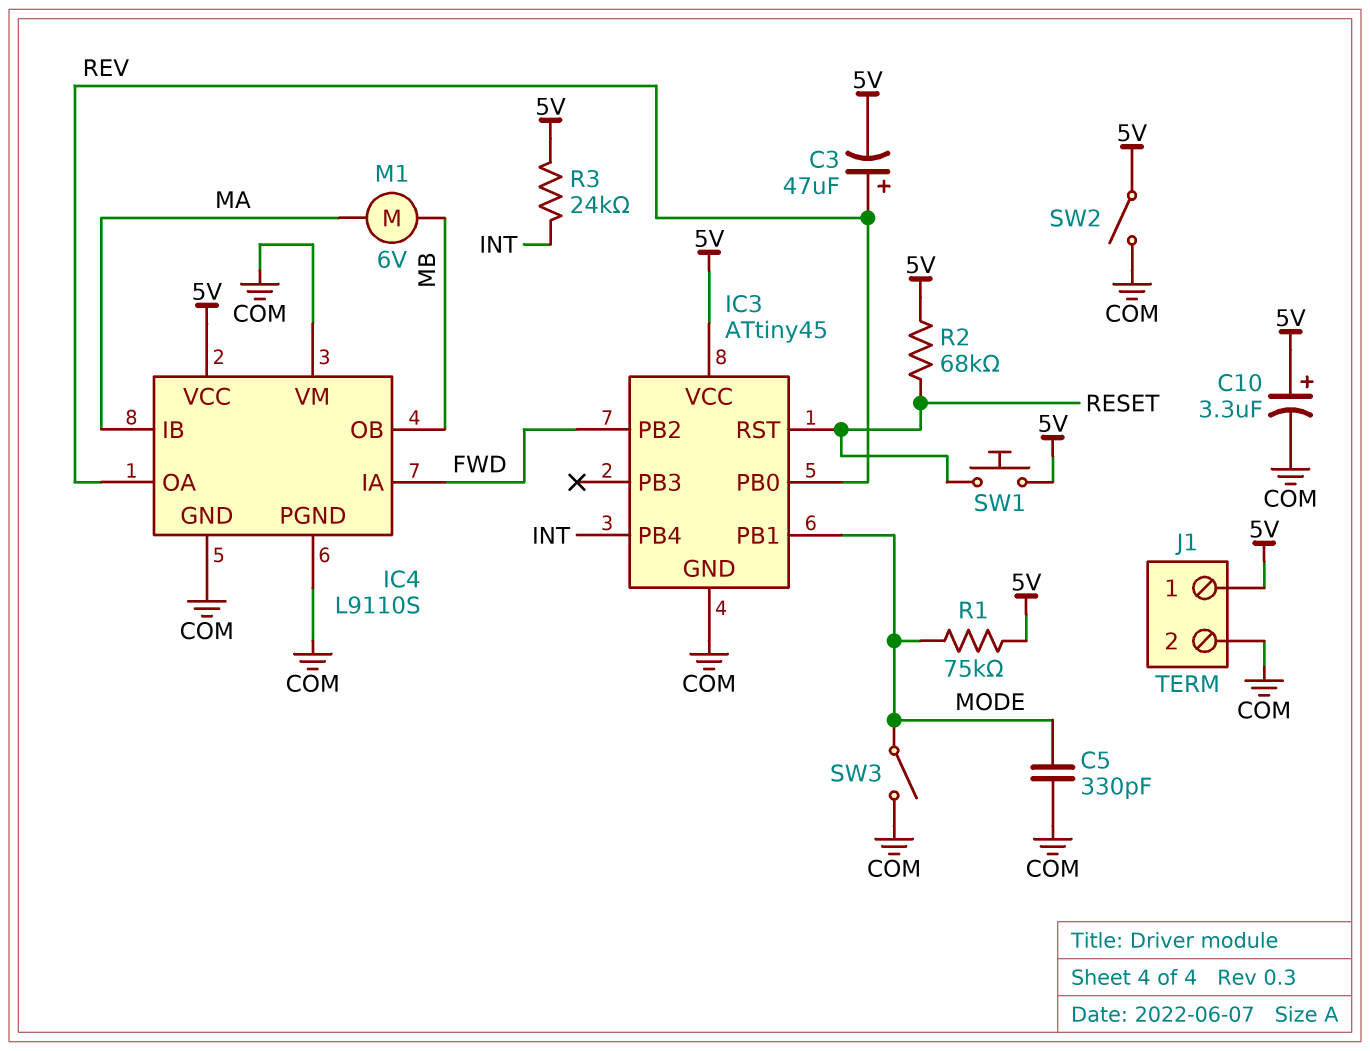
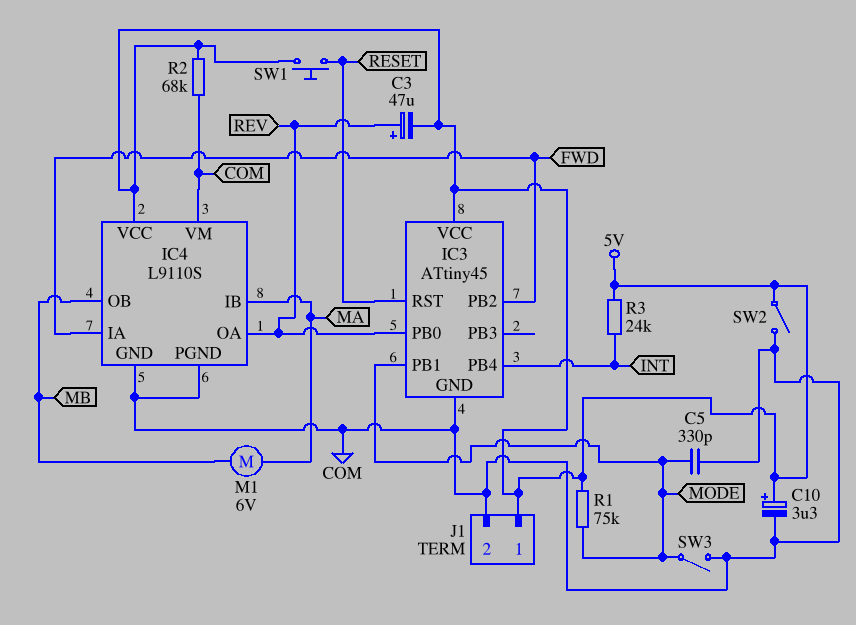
R2: 68k (5V, RESET) -> 68k (5V, COM)

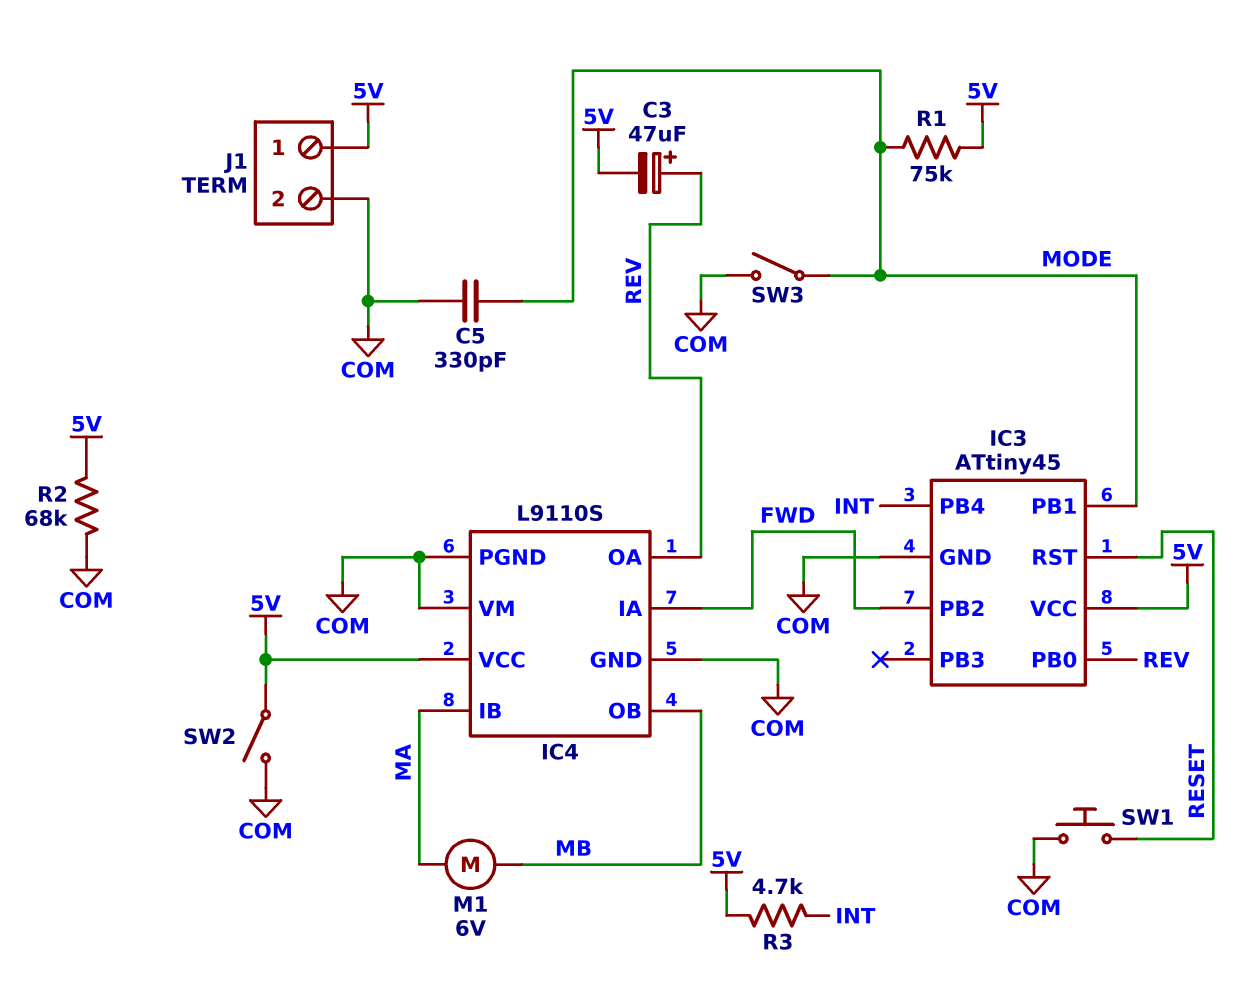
C10: 3.3uF (plus 5V, minus COM) -> none
R3: 24k (5V, INT) -> 4.7k (5V, INT)
SW1: button (5V, RESET) -> button (COM, RESET)

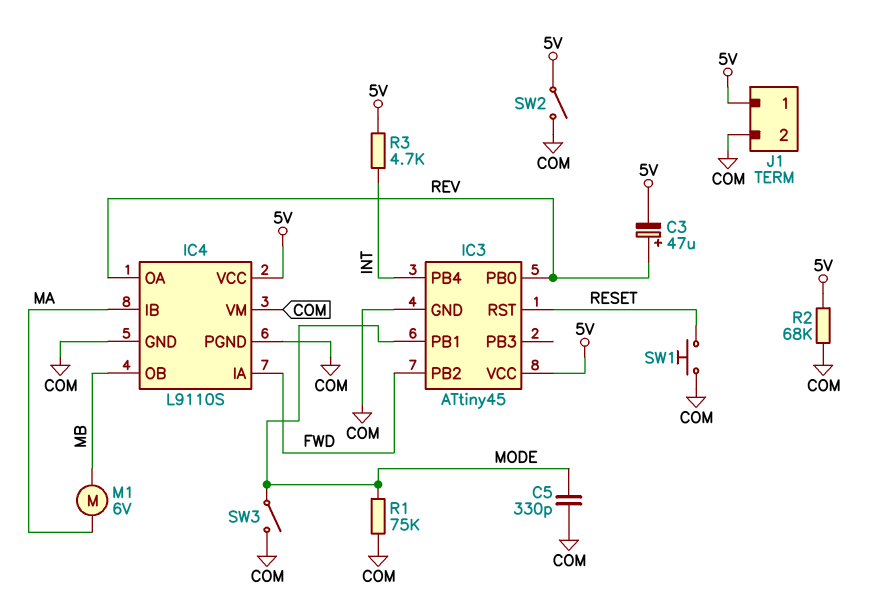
R1: 75k (5V, MODE) -> 75k (COM, MODE)

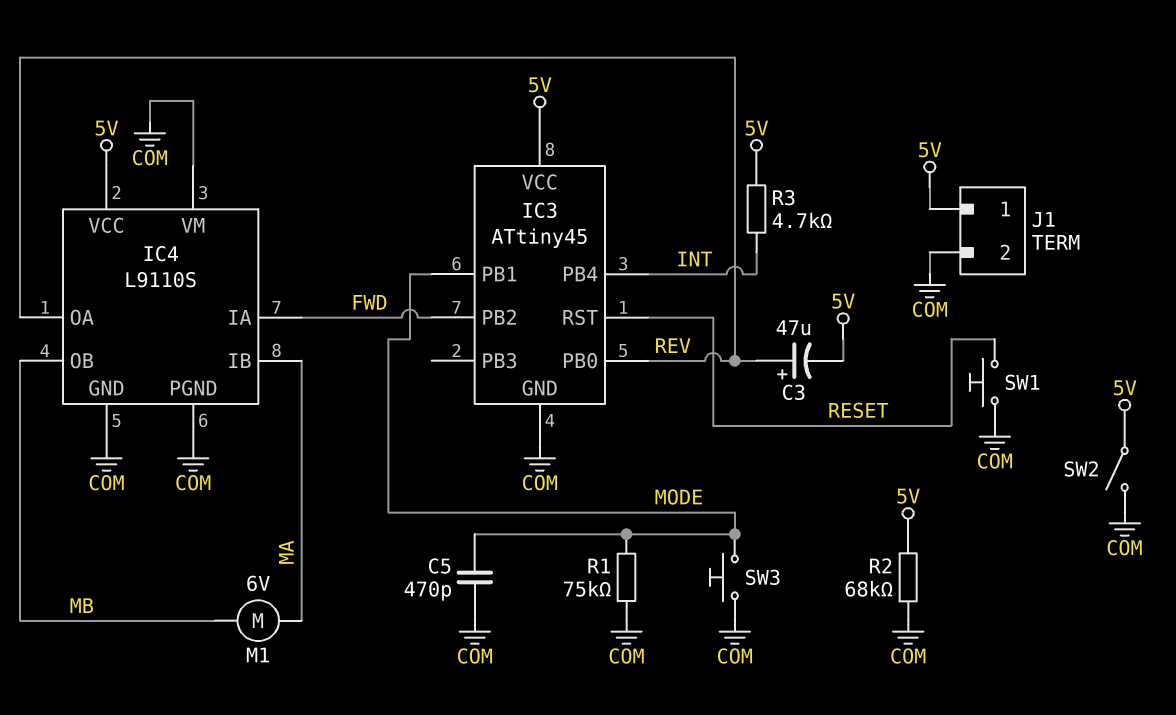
C5: 330pF (COM, MODE) -> 470pF (COM, MODE)
SW3: switch (COM, MODE) -> button (COM, MODE)

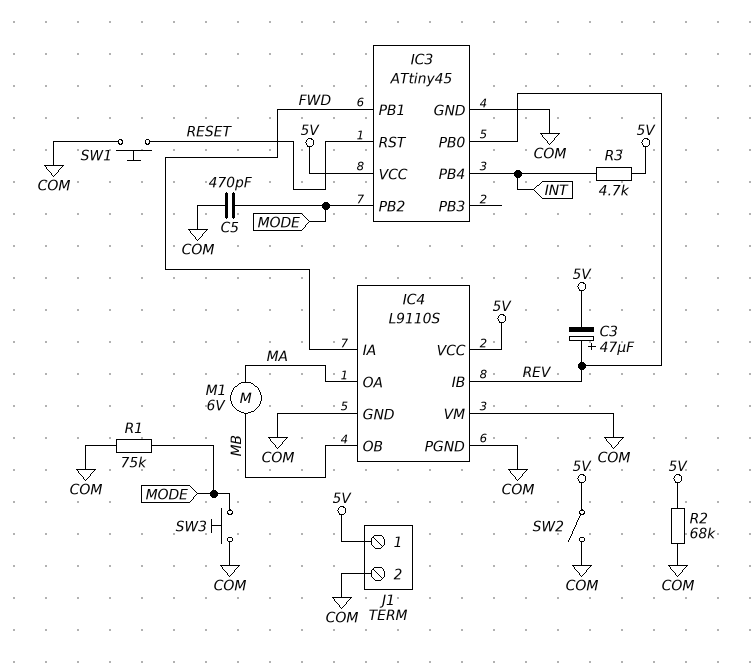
IC3 pin PB1: MODE -> FWD
IC3 pin PB2: FWD -> MODE
IC4 pin IB: MA -> REV
IC4 pin OA: REV -> MA

